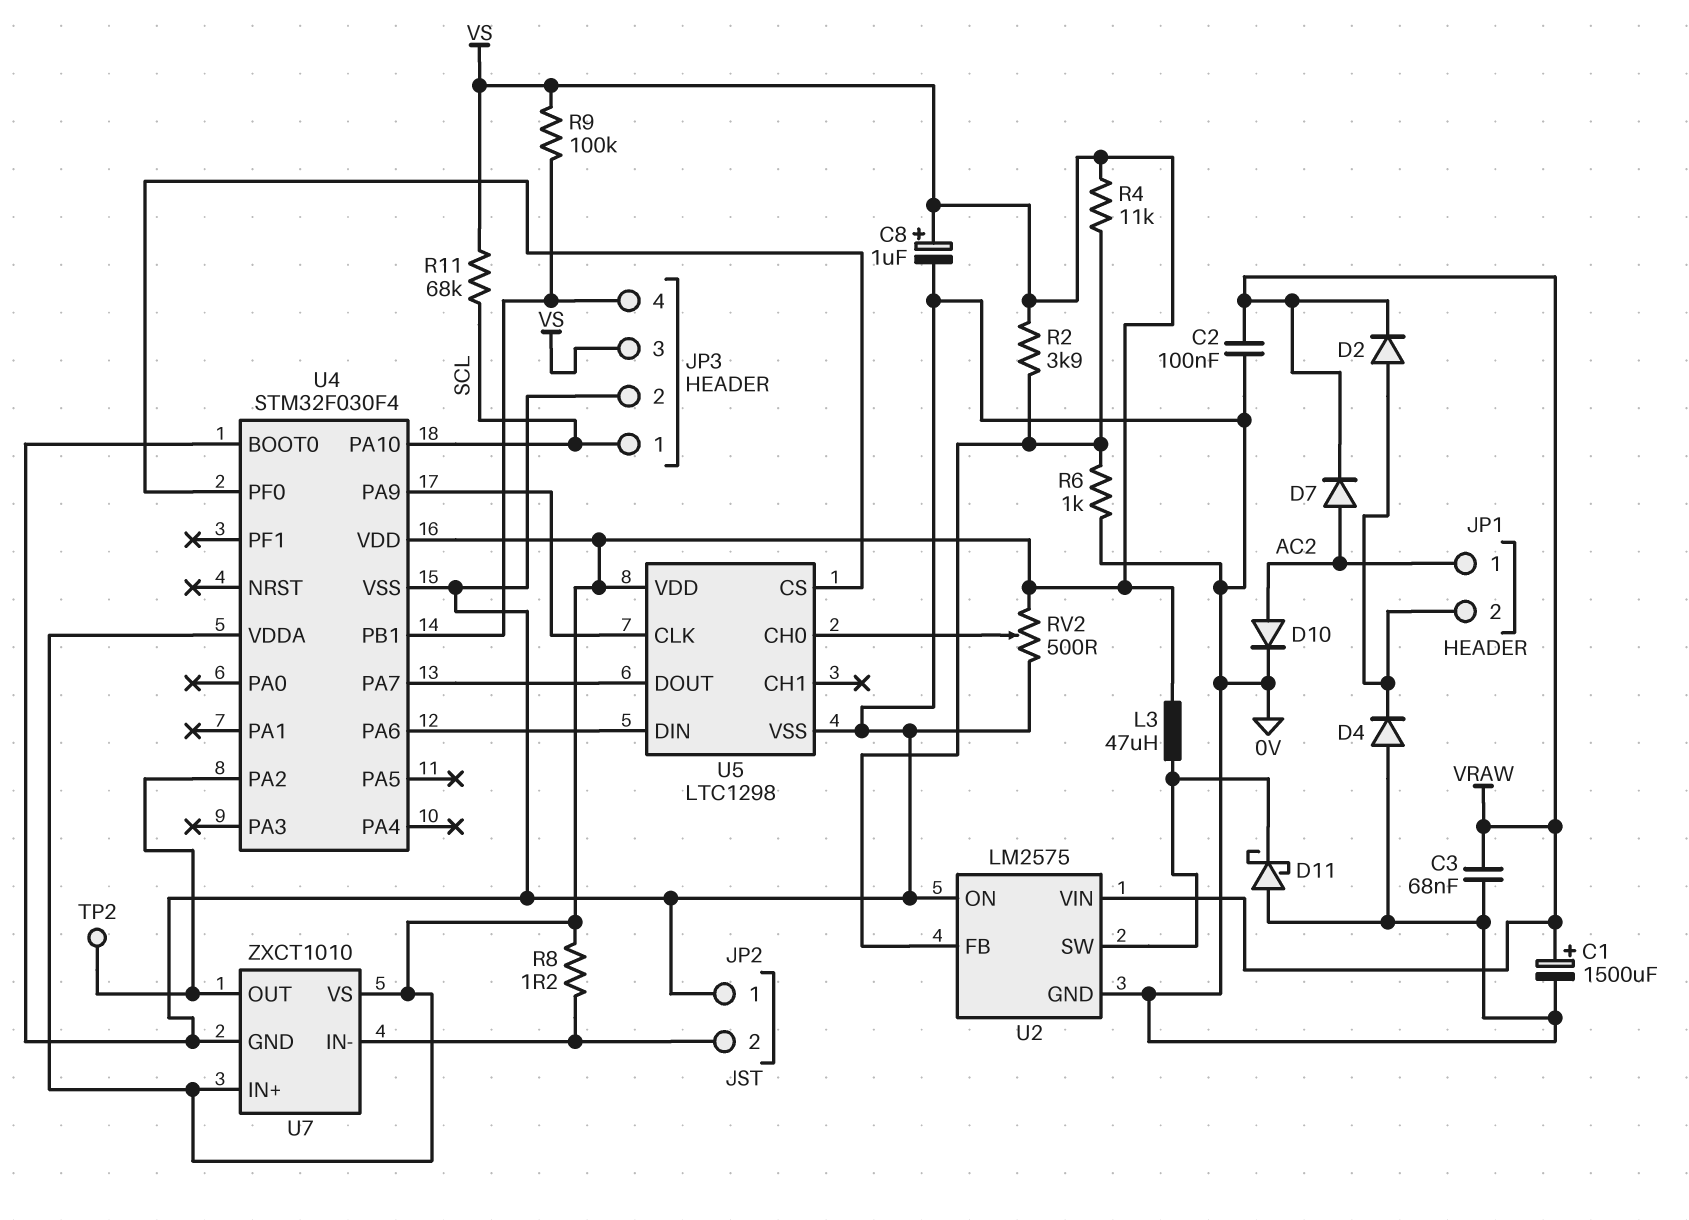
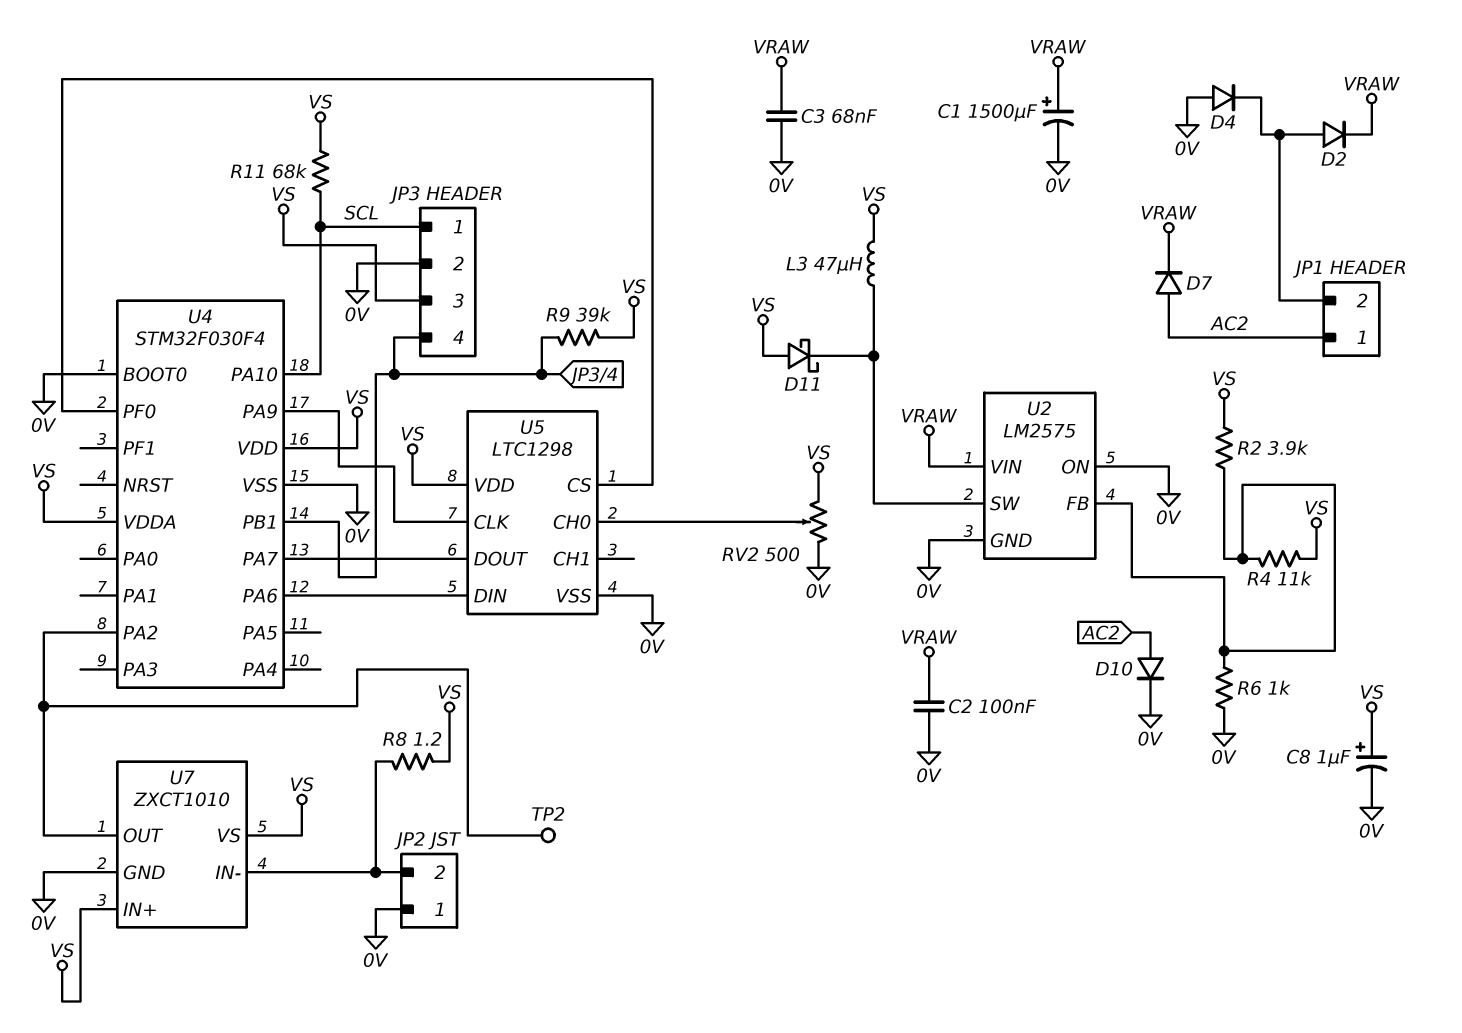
D11: schottky (A 0V, K U2/SW) -> schottky (A VS, K U2/SW)
R9: 100k (JP3/4, VS) -> 39k (JP3/4, VS)

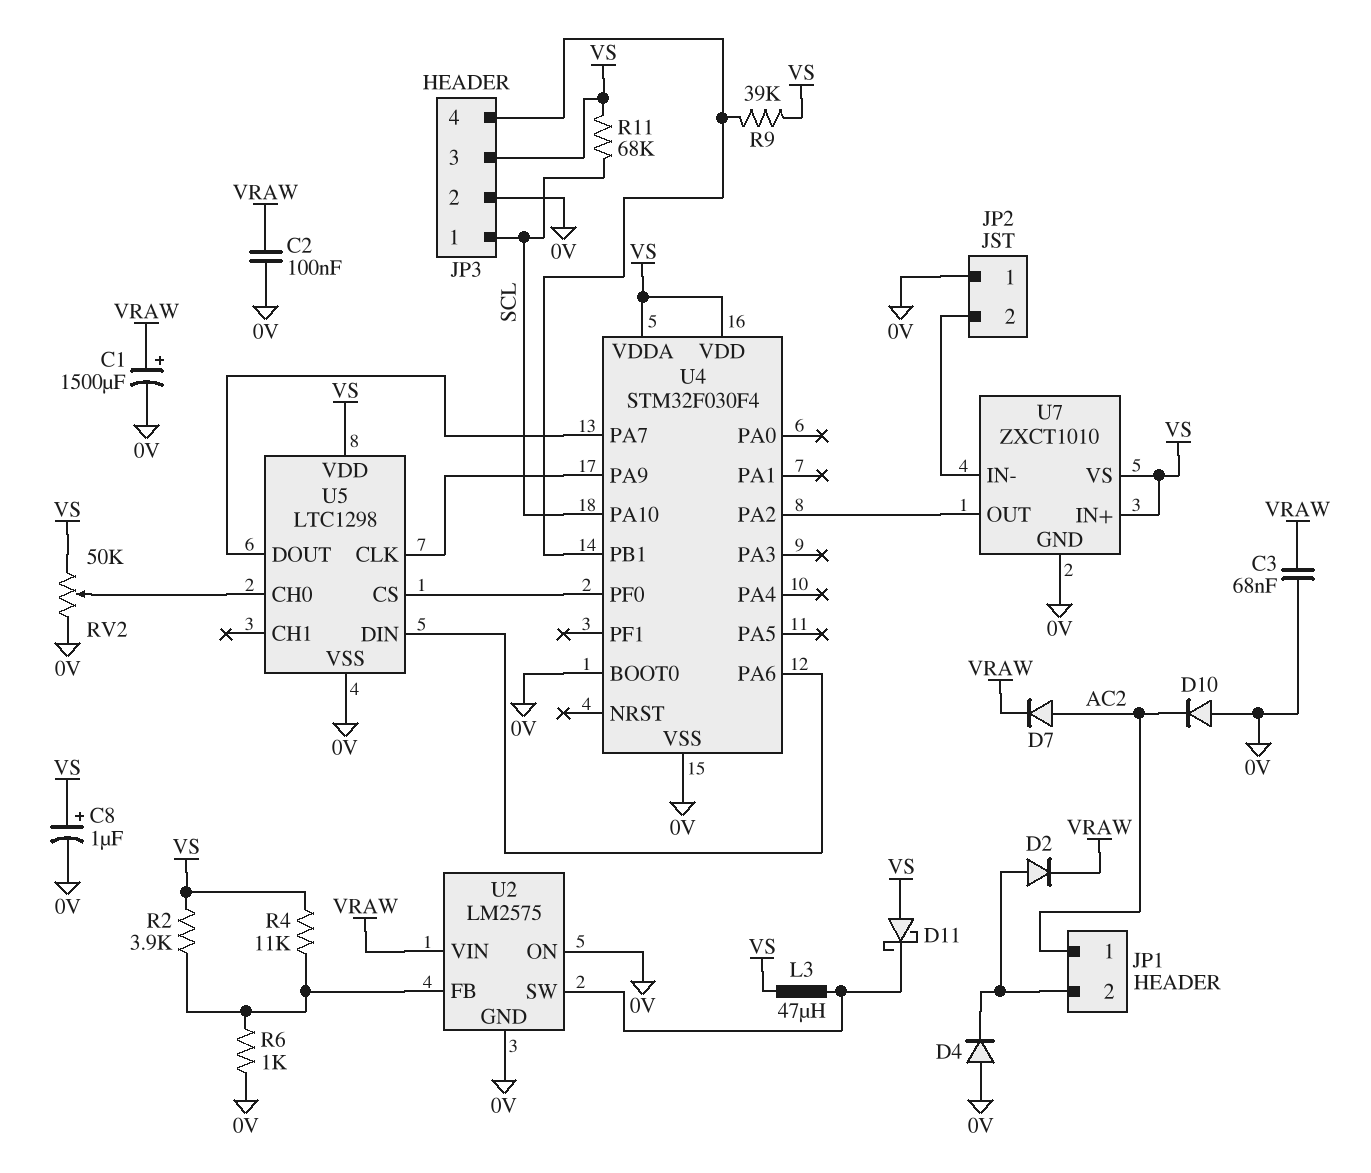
D10: diode (A AC2, K 0V) -> diode (A 0V, K AC2)
R8: 1.2 (JP2/2, VS) -> none
RV2: 500 (0V, VS, wiper U5/CH0) -> 50k (0V, VS, wiper U5/CH0)
TP2: test point (U4/PA2) -> none

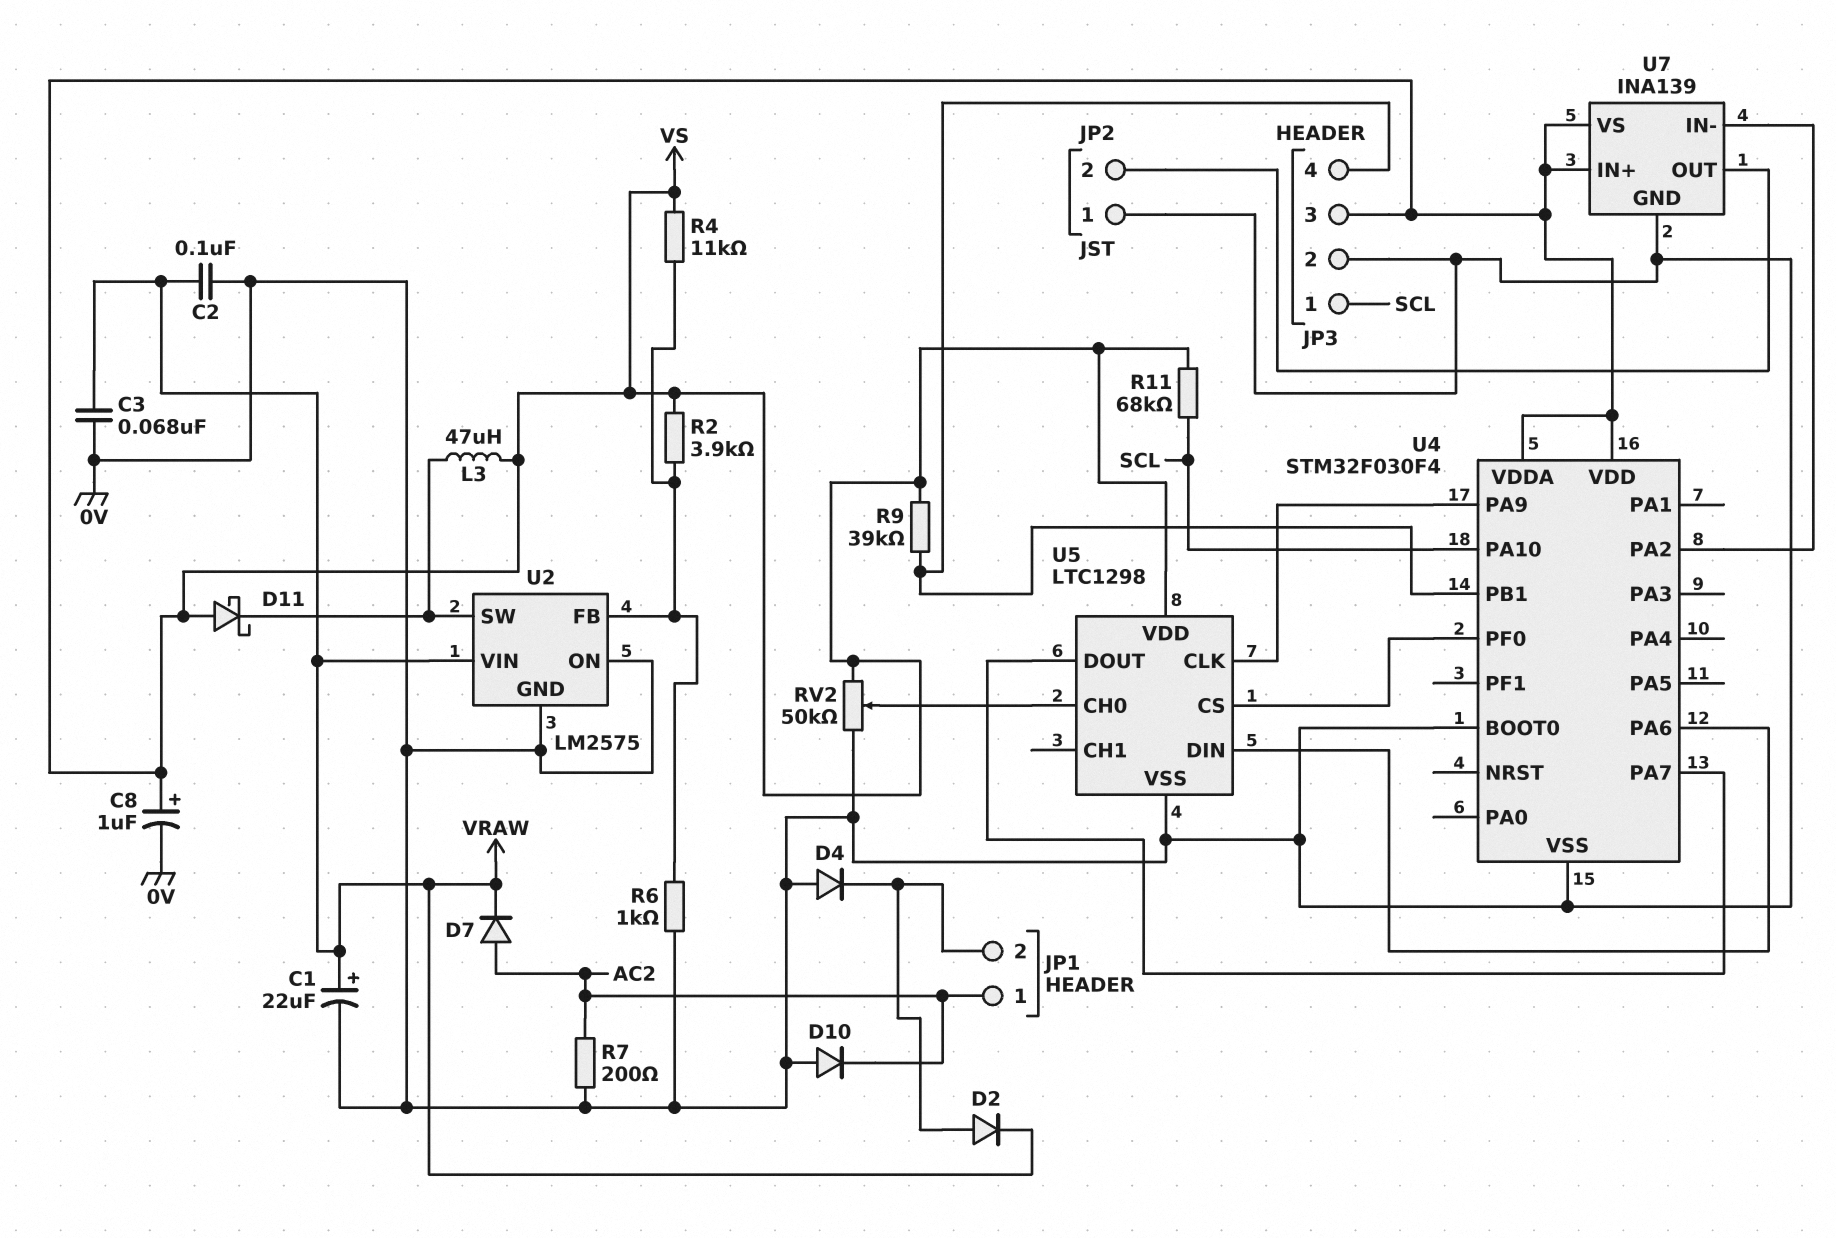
C1: 1500uF (plus VRAW, minus 0V) -> 22uF (plus VRAW, minus 0V)
R7: none -> 200 (0V, AC2)
U7: ZXCT1010 -> INA139
U7 pin IN-: JP2/2 -> U4/PA2
U7 pin OUT: U4/PA2 -> JP2/2

